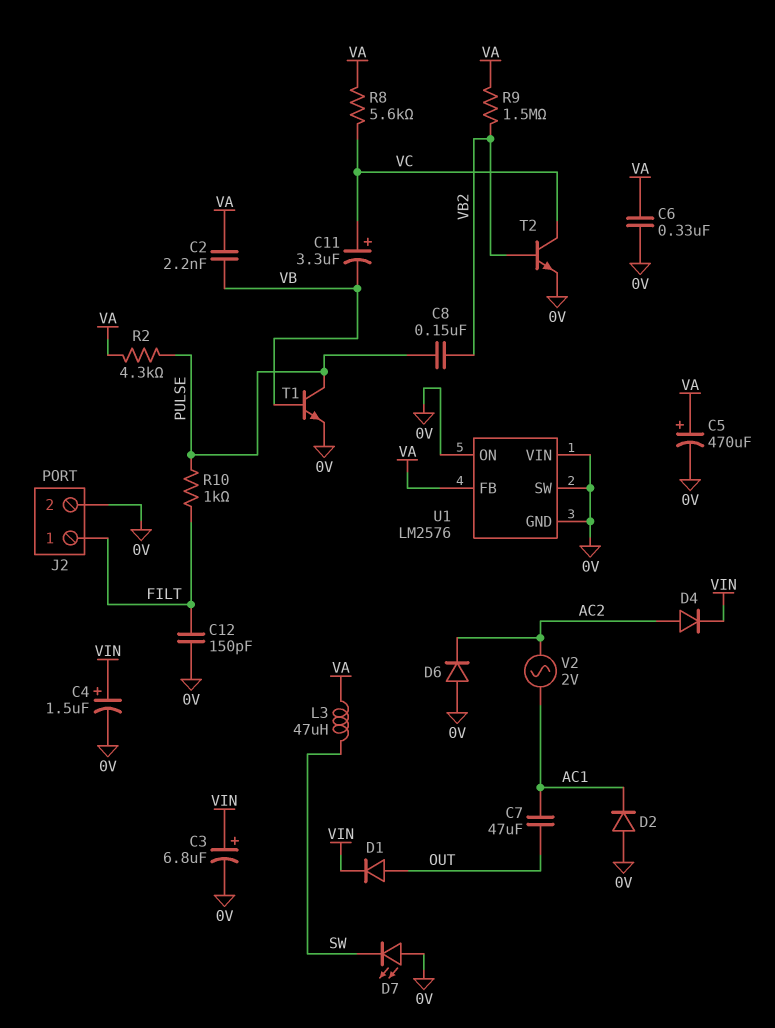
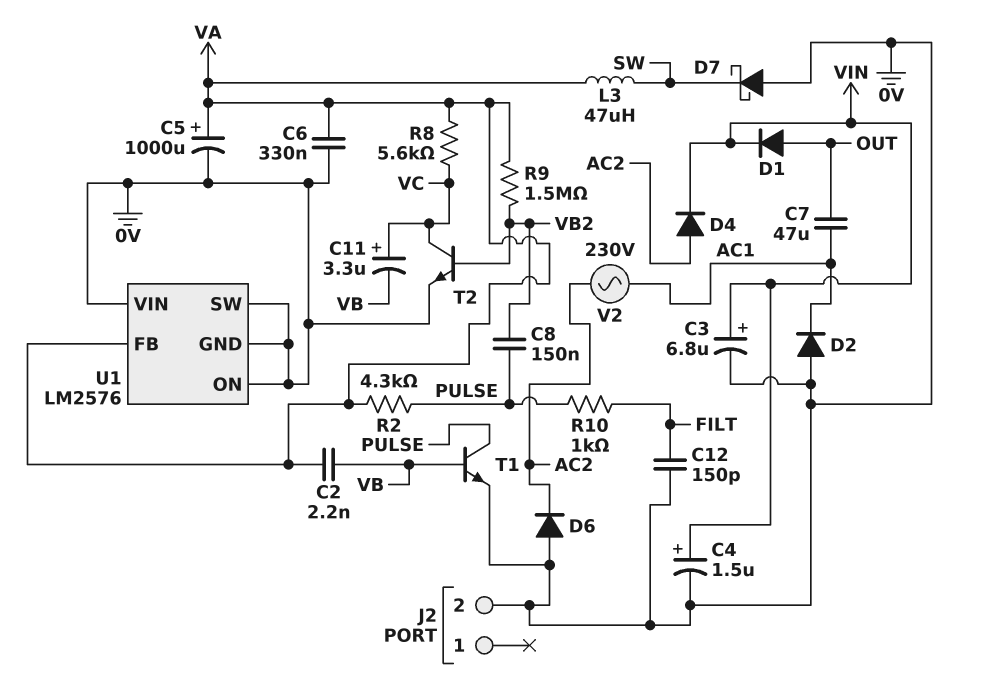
C5: 470uF (plus VA, minus 0V) -> 1000uF (plus VA, minus 0V)
D7: LED (A 0V, K SW) -> schottky (A 0V, K SW)
J2 pin 1: FILT -> none
V2: AC 2V (AC1, AC2) -> AC 230V (AC1, AC2)

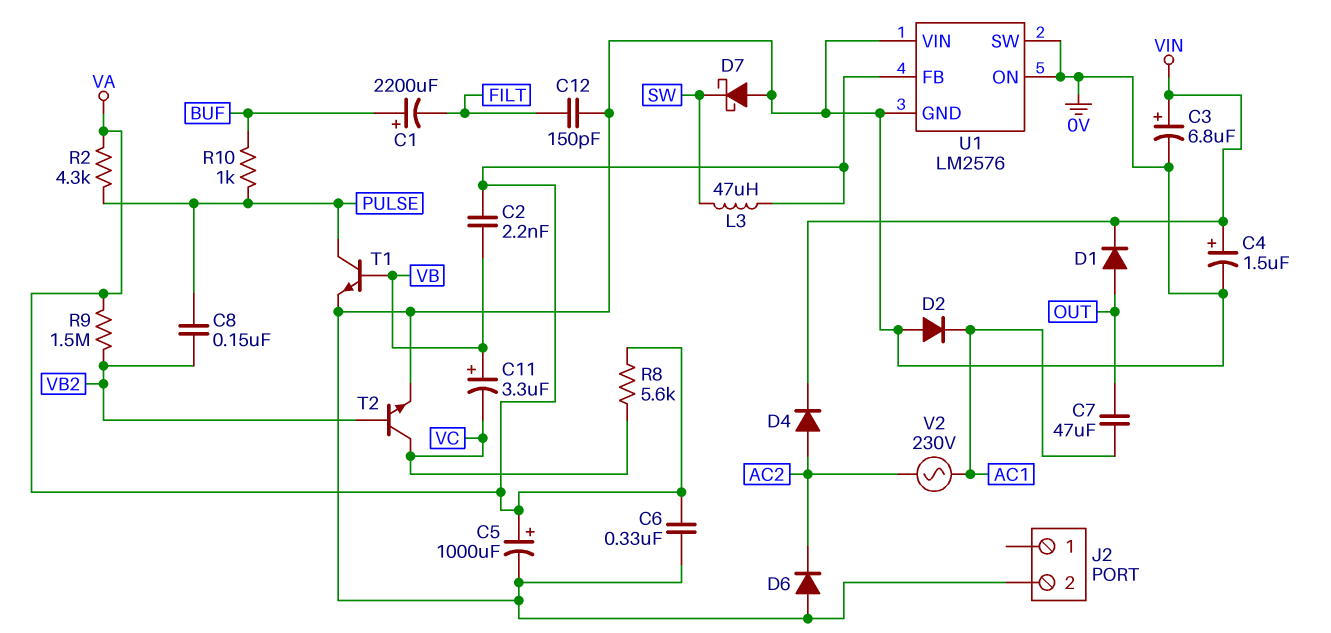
C1: none -> 2200uF (plus BUF, minus FILT)
C11: 3.3uF (plus VC, minus VB) -> 3.3uF (plus VB, minus VC)
R10: 1k (FILT, PULSE) -> 1k (BUF, PULSE)

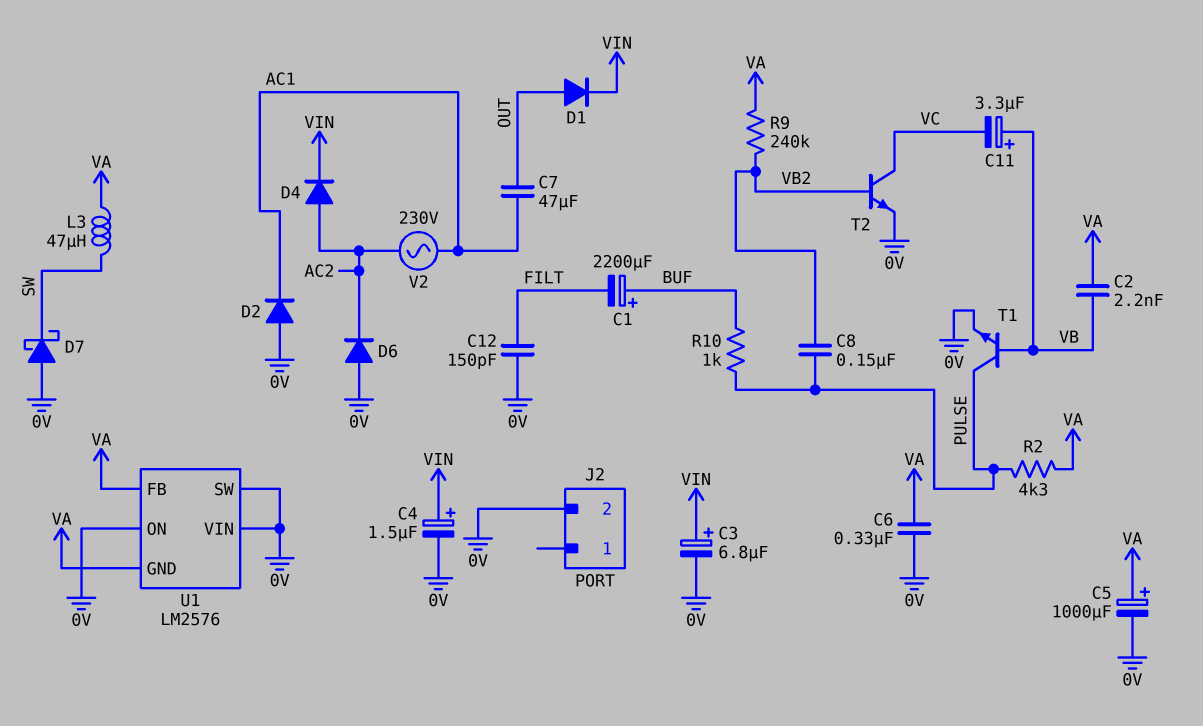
R8: 5.6k (VA, VC) -> none
R9: 1.5M (VA, VB2) -> 240k (VA, VB2)
U1 pin GND: 0V -> VA

